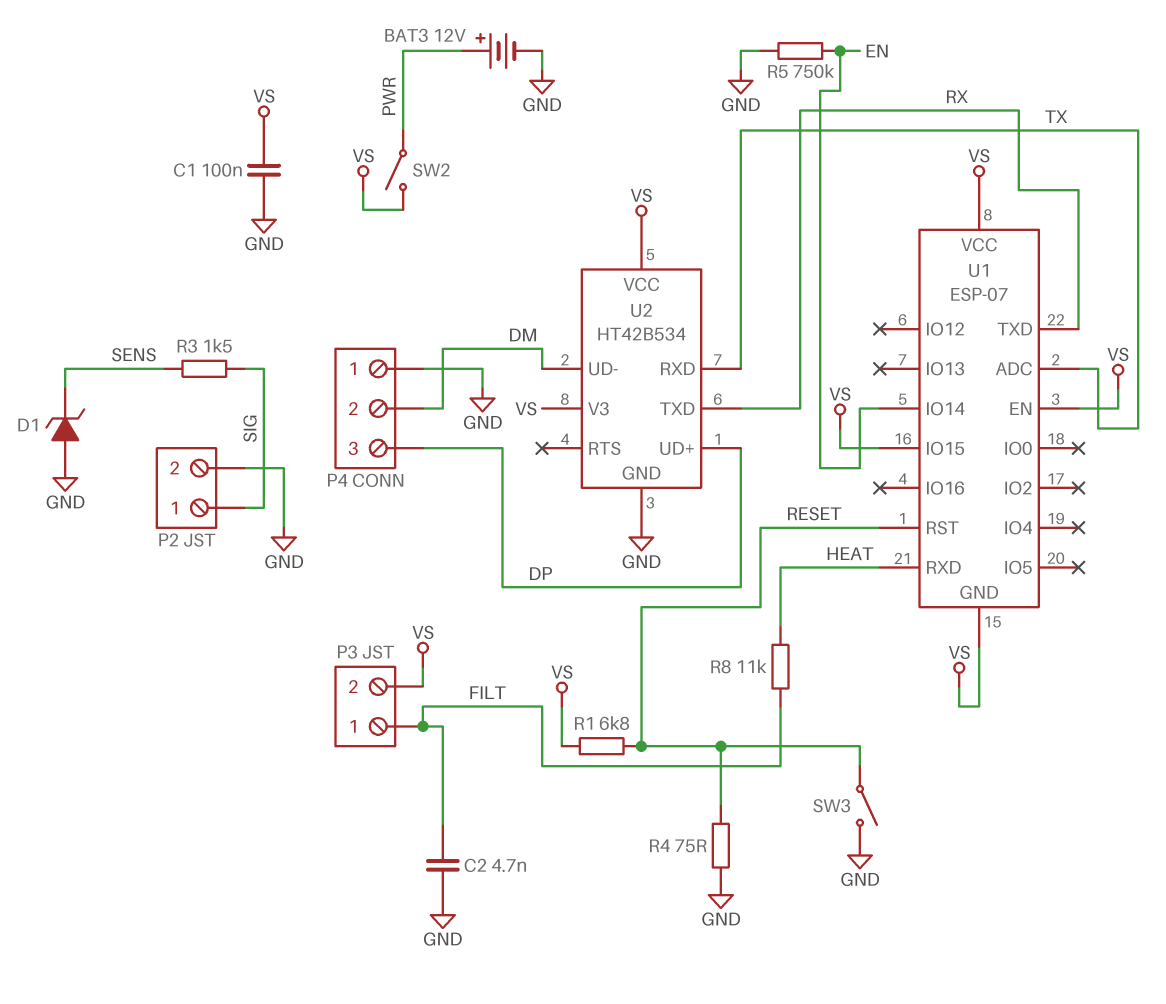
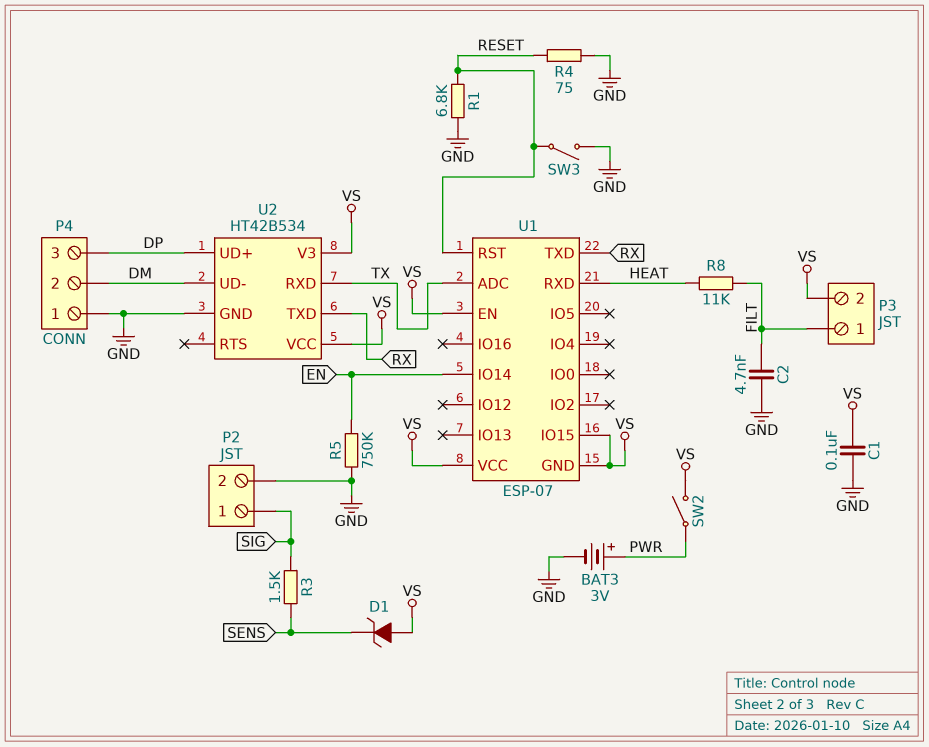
BAT3: 12V (plus PWR, minus GND) -> 3V (plus PWR, minus GND)
D1: zener (A GND, K SENS) -> zener (A VS, K SENS)
R1: 6.8k (RESET, VS) -> 6.8k (GND, RESET)

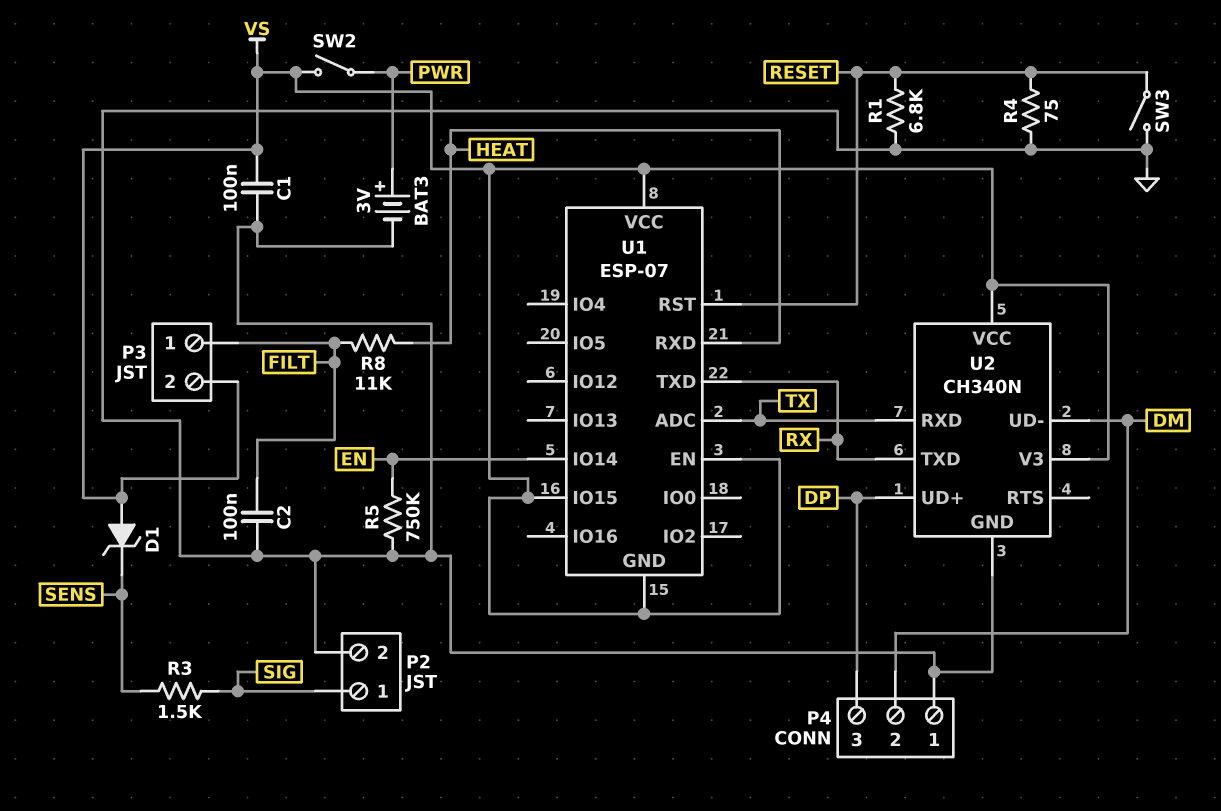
C2: 4.7nF (FILT, GND) -> 100nF (FILT, GND)
U2: HT42B534 -> CH340N

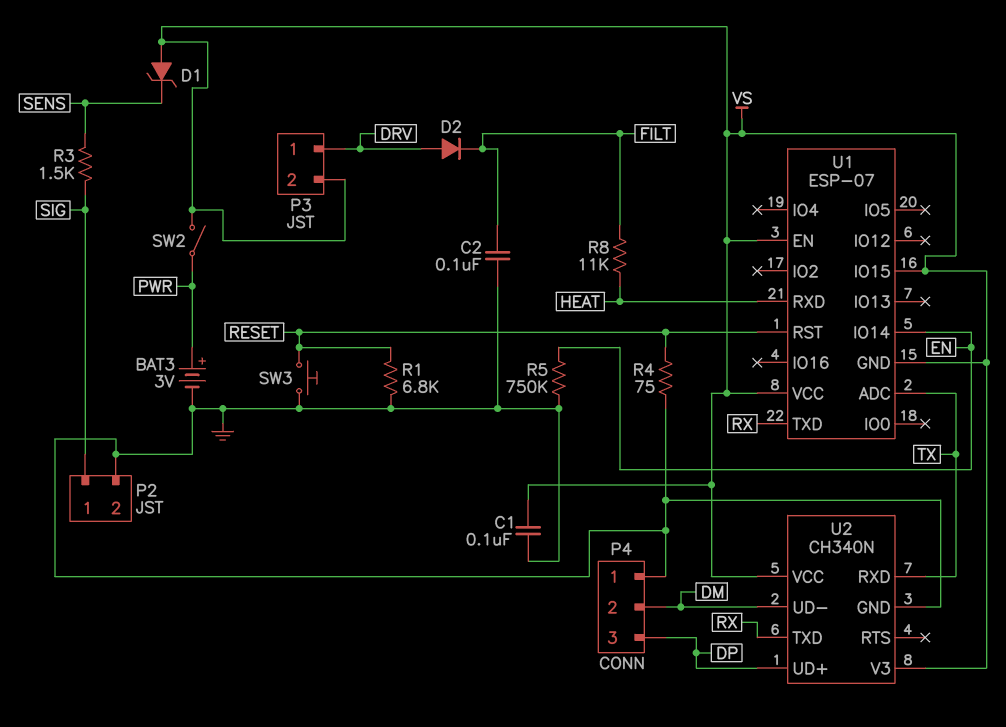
D2: none -> diode (A DRV, K FILT)
P3 pin 1: FILT -> DRV
SW3: switch (GND, RESET) -> button (GND, RESET)

